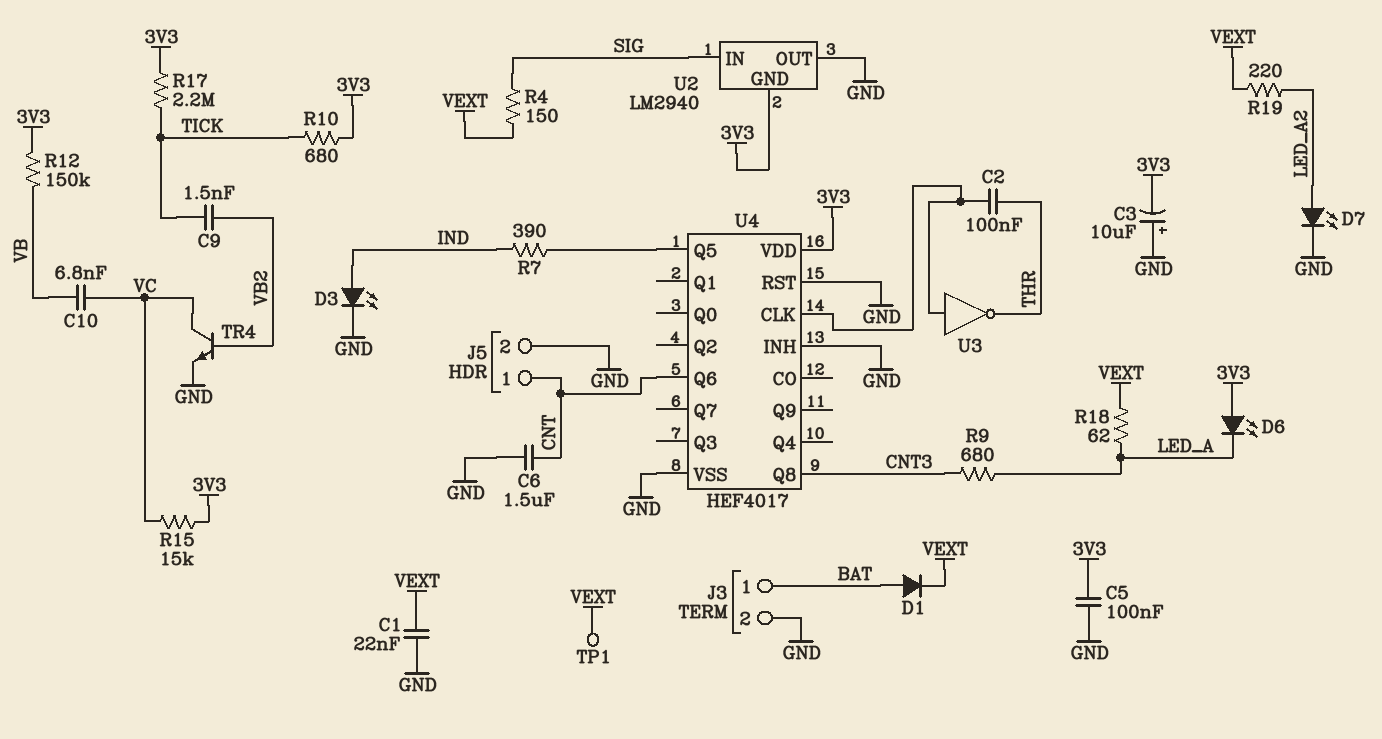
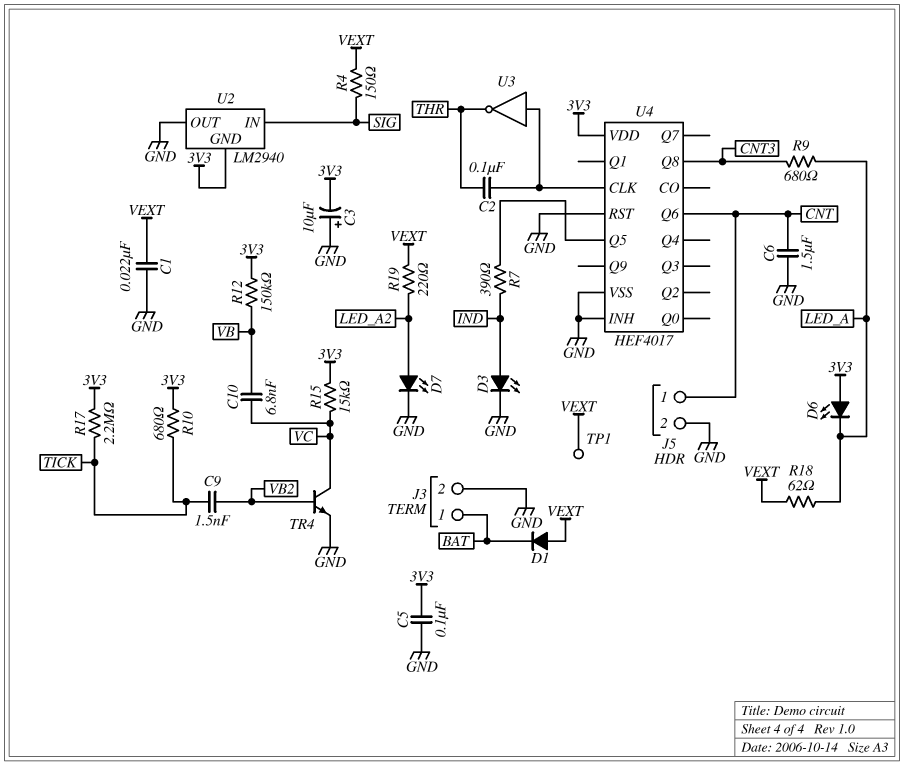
D1: diode (A BAT, K VEXT) -> diode (A VEXT, K BAT)

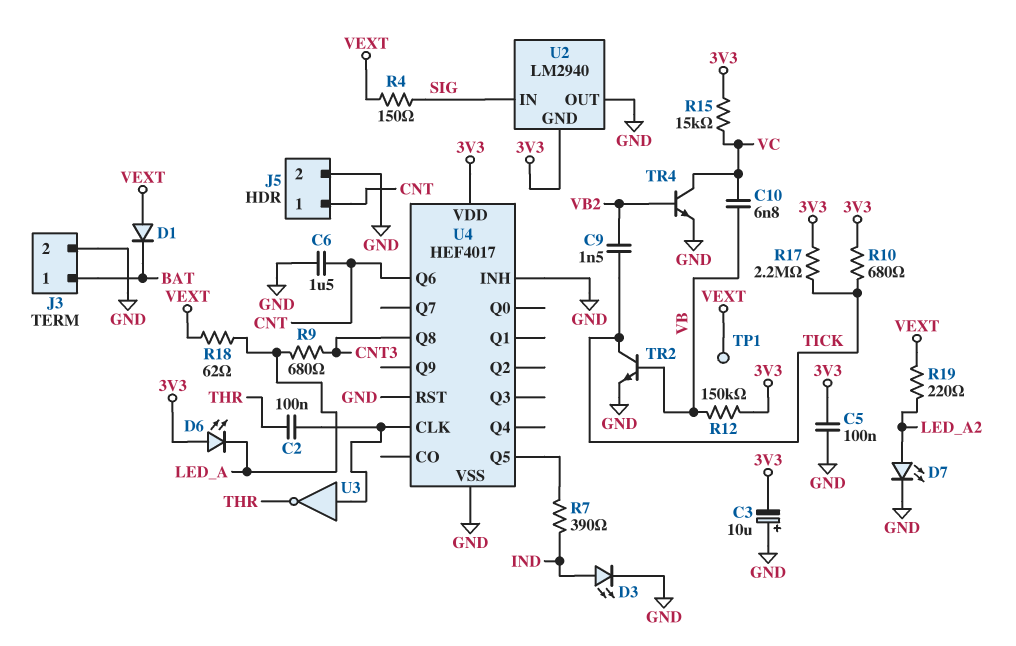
C1: 22nF (GND, VEXT) -> none
TR2: none -> NPN (B VB, C TICK, E GND)

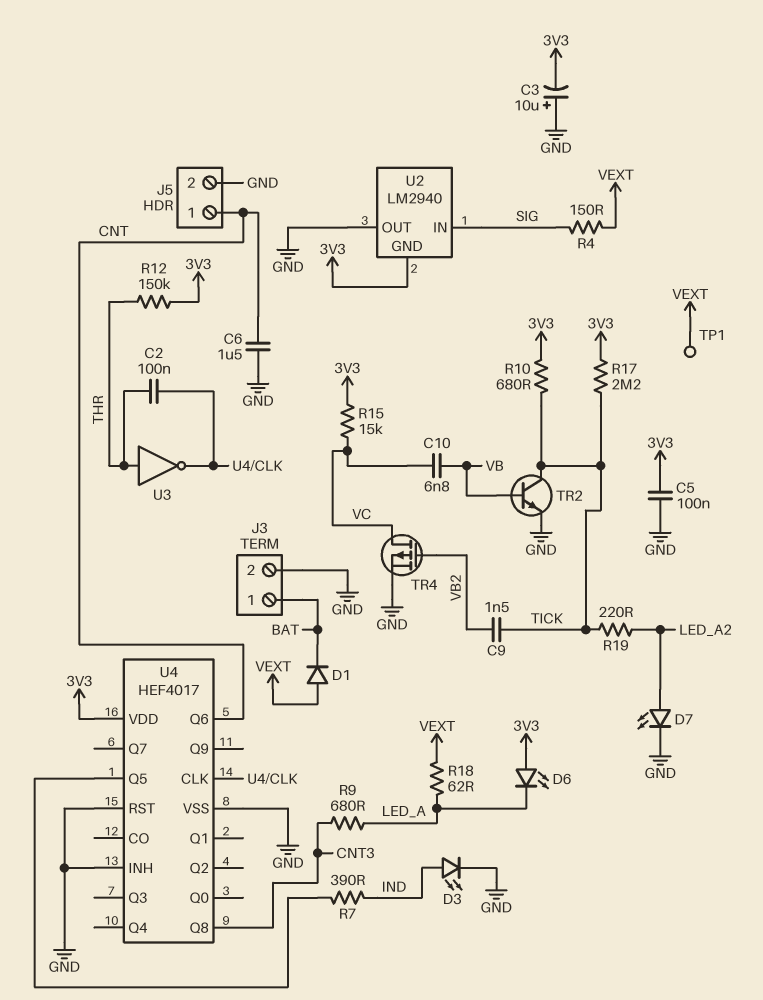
R12: 150k (3V3, VB) -> 150k (3V3, THR)
R19: 220 (LED_A2, VEXT) -> 220 (LED_A2, TICK)
TR4: NPN (B VB2, C VC, E GND) -> PMOS (G VB2, D VC, S GND)
U3: NOT (in U4/CLK, out THR) -> NOT (in THR, out U4/CLK)

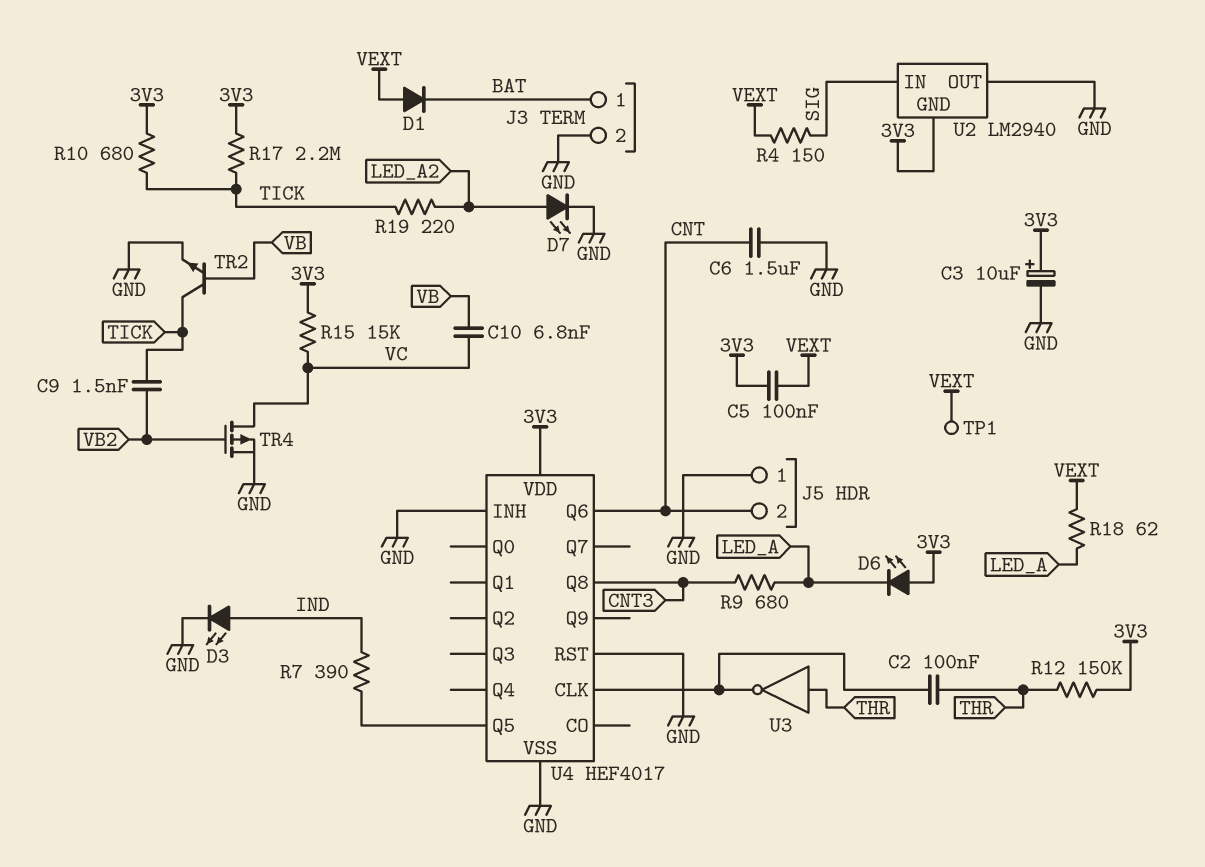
C3: 10uF (plus GND, minus 3V3) -> 10uF (plus 3V3, minus GND)
C5: 100nF (3V3, GND) -> 100nF (3V3, VEXT)
J5 pin 1: CNT -> GND
J5 pin 2: GND -> CNT

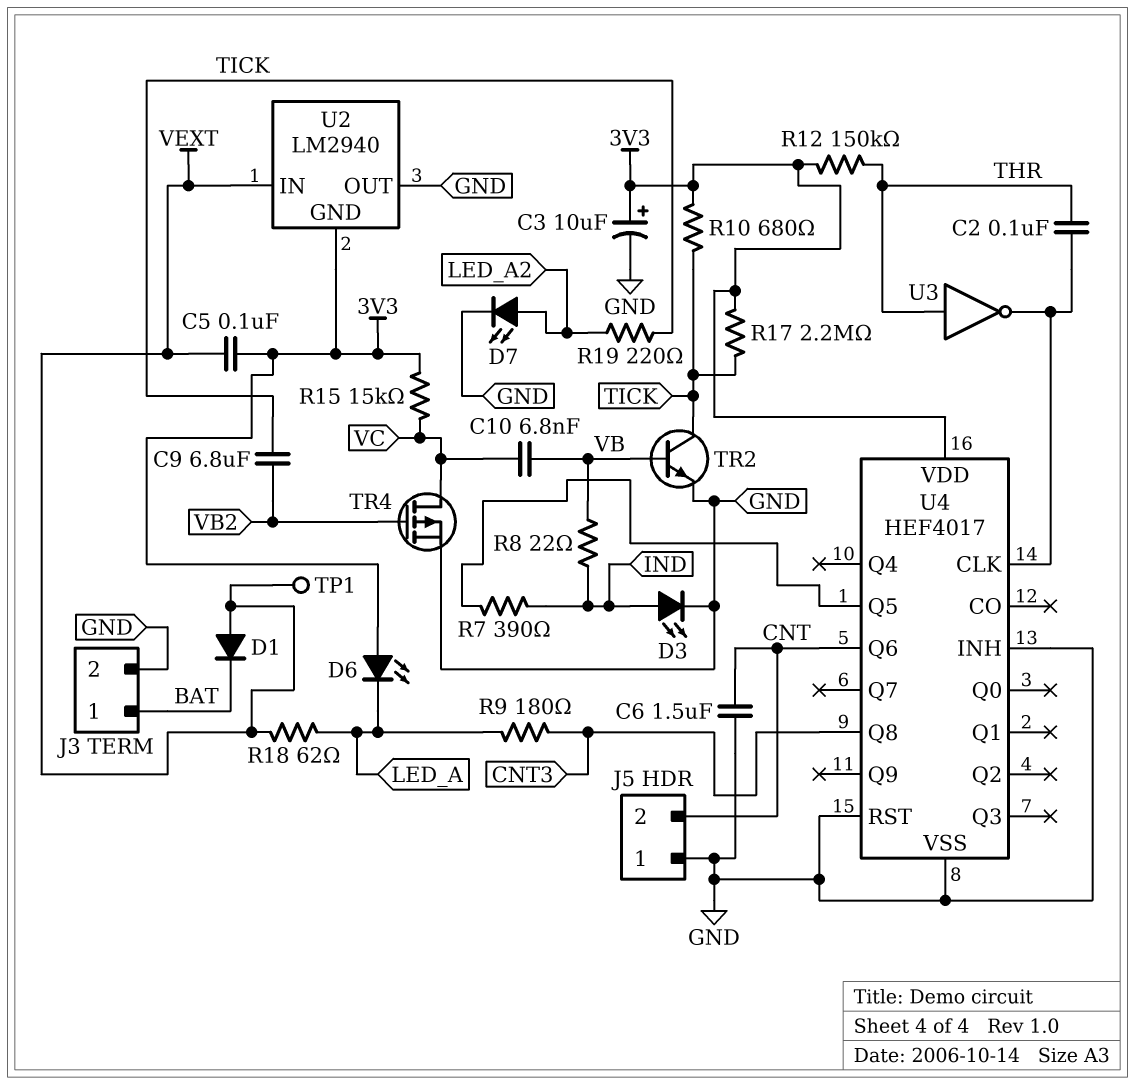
C9: 1.5nF (TICK, VB2) -> 6.8uF (TICK, VB2)
R4: 150 (SIG, VEXT) -> none
R8: none -> 22 (IND, VB)
R9: 680 (CNT3, LED_A) -> 180 (CNT3, LED_A)
U2 pin IN: SIG -> VEXT

